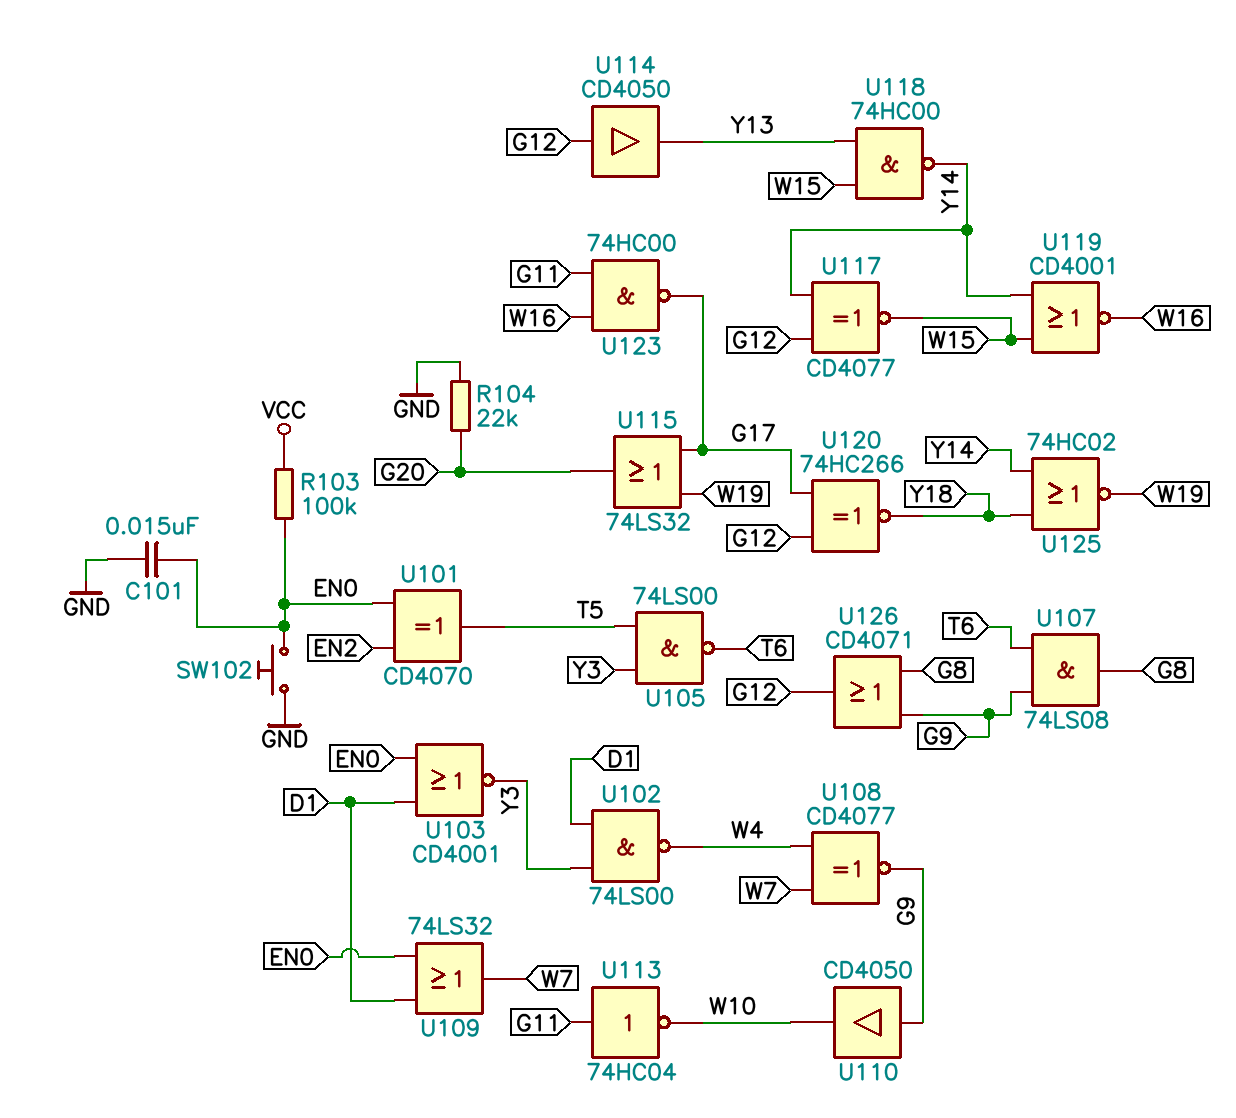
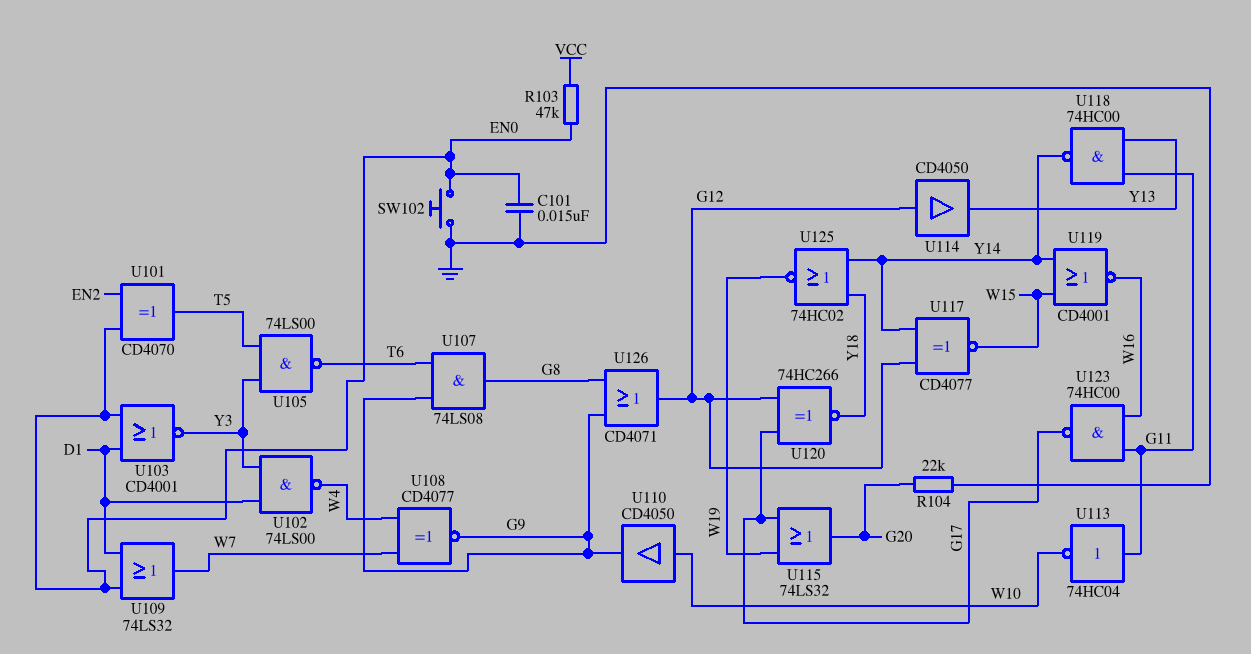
R103: 100k (EN0, VCC) -> 47k (EN0, VCC)
U110: buffer CD4050 (in G9, out W10) -> buffer CD4050 (in W10, out G9)
U118: NAND 74HC00 (in W15, in Y13, out Y14) -> NAND 74HC00 (in G11, in Y13, out Y14)

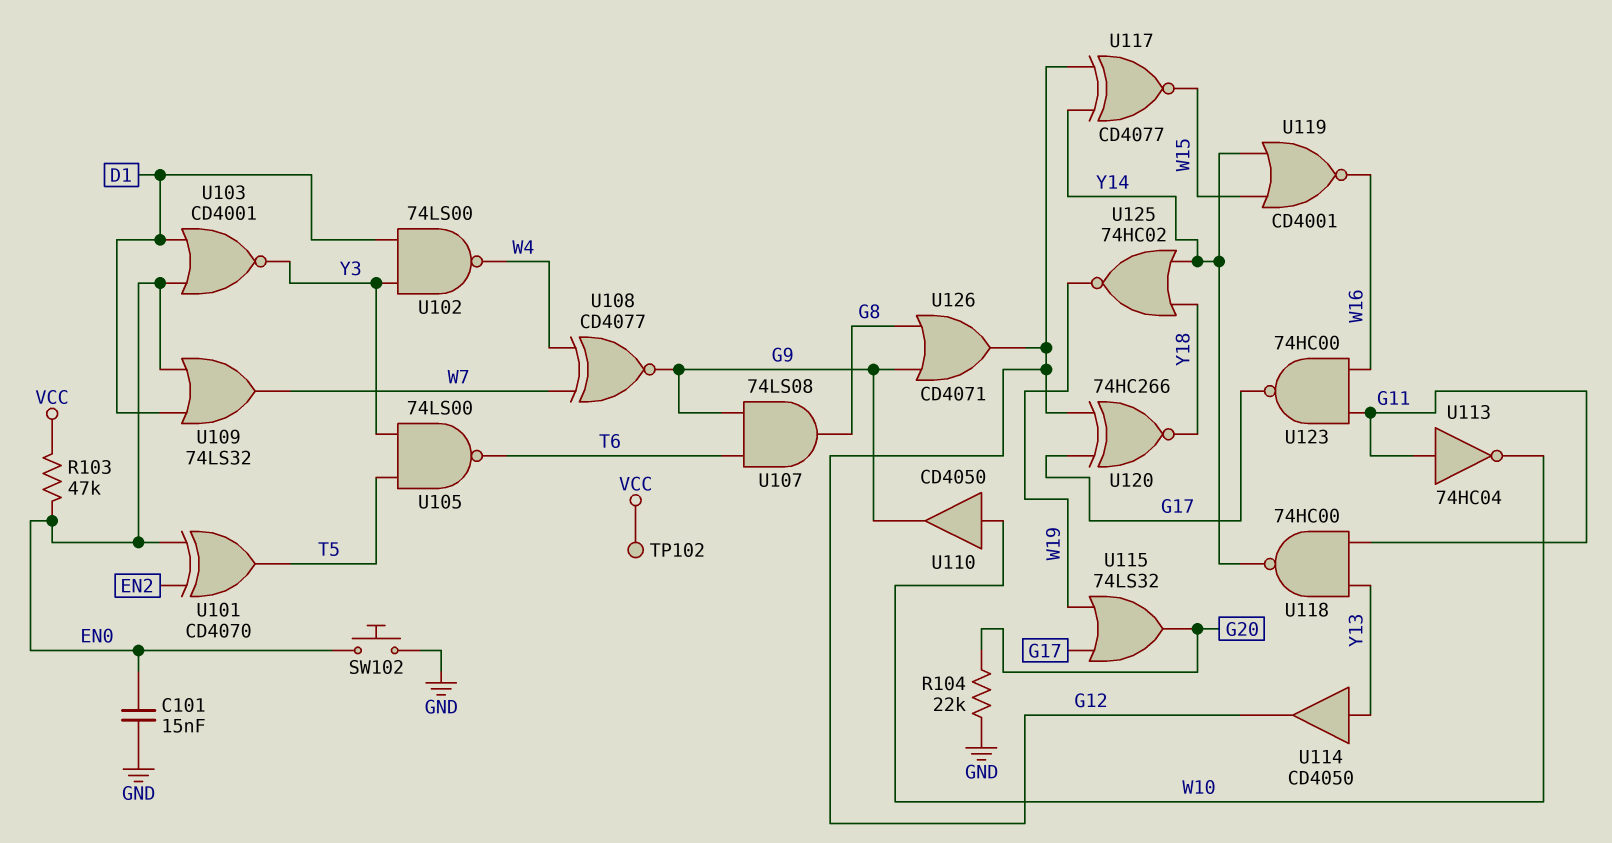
TP102: none -> test point (VCC)
U114: buffer CD4050 (in G12, out Y13) -> buffer CD4050 (in Y13, out G12)

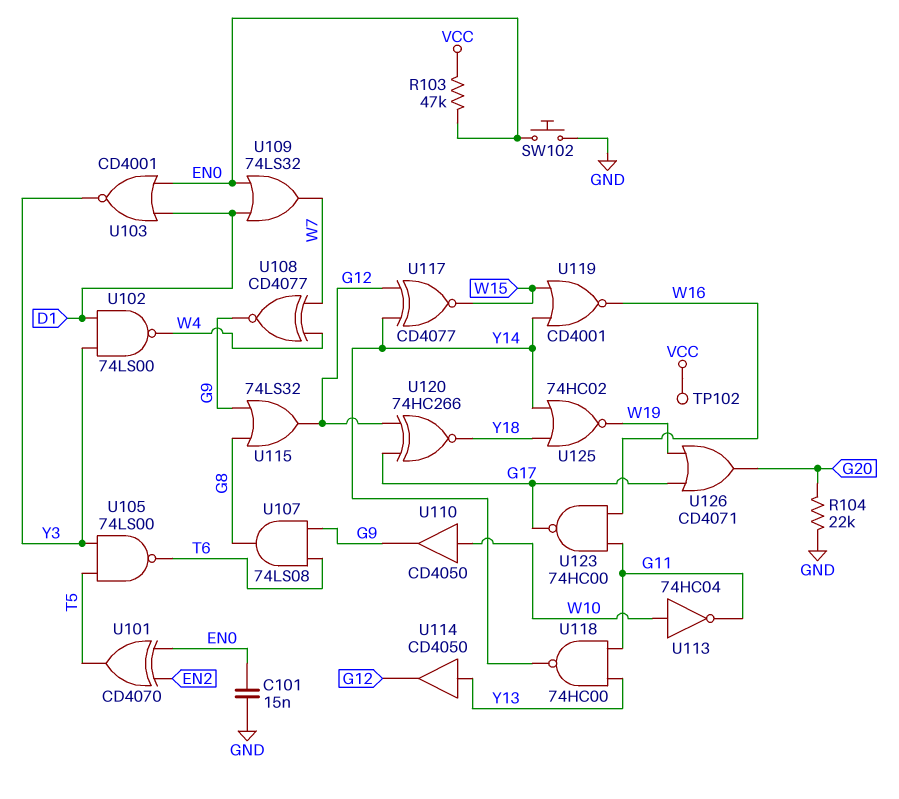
U113: NOT 74HC04 (in G11, out W10) -> NOT 74HC04 (in W10, out G11)
U115: OR 74LS32 (in G17, in W19, out G20) -> OR 74LS32 (in G8, in G9, out G12)
U126: OR CD4071 (in G8, in G9, out G12) -> OR CD4071 (in G17, in W19, out G20)

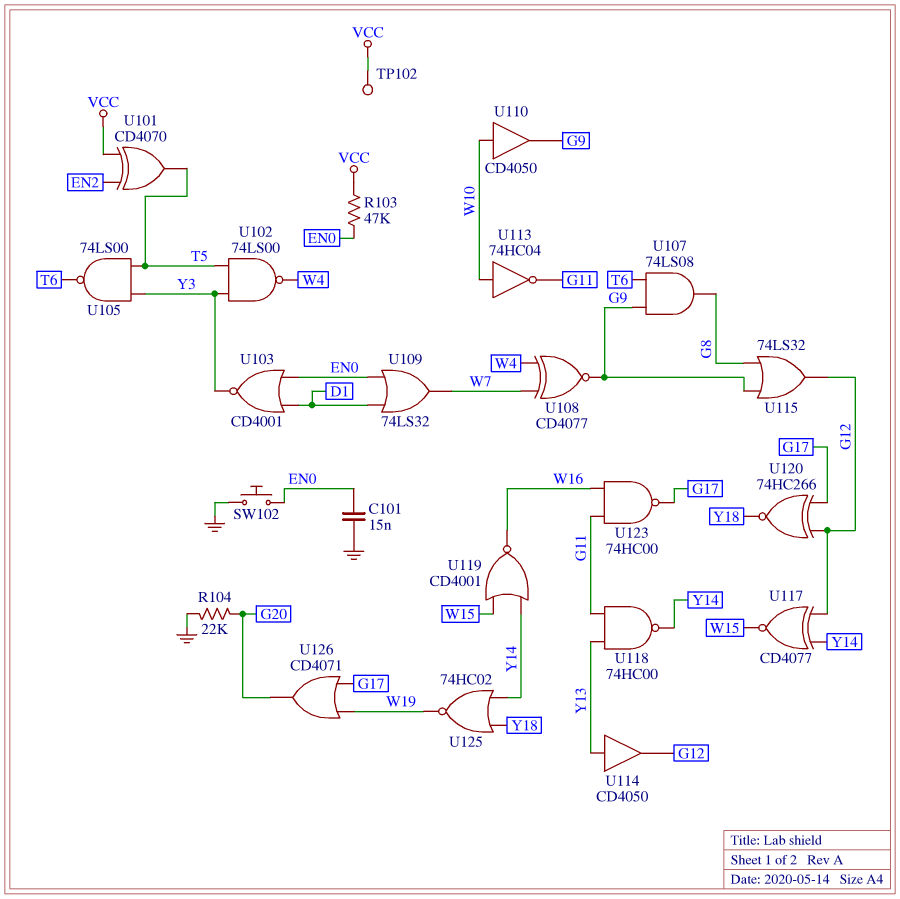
U101: XOR CD4070 (in EN0, in EN2, out T5) -> XOR CD4070 (in EN2, in VCC, out T5)
U102: NAND 74LS00 (in D1, in Y3, out W4) -> NAND 74LS00 (in T5, in Y3, out W4)

